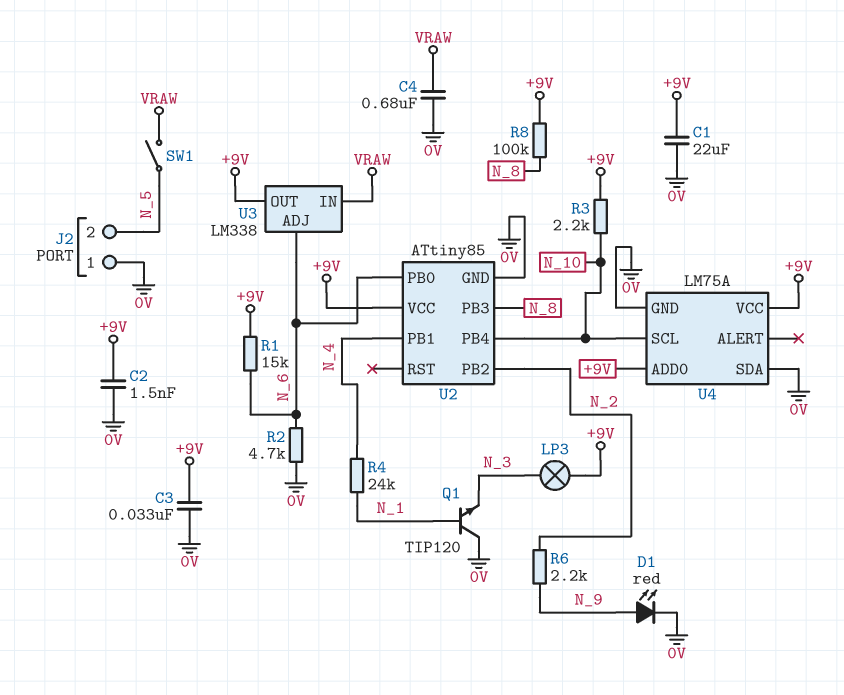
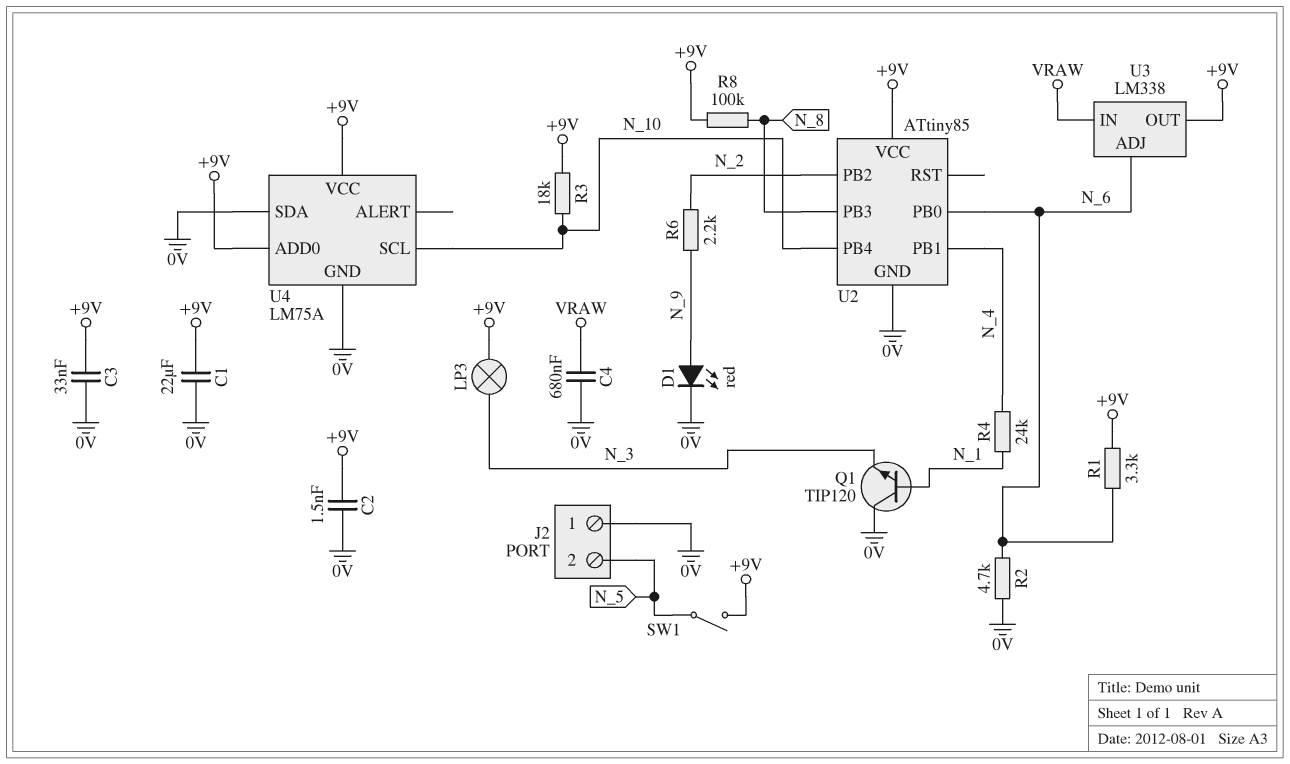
R1: 15k (+9V, N_6) -> 3.3k (+9V, N_6)
R3: 2.2k (+9V, N_10) -> 18k (+9V, N_10)
SW1: switch (N_5, VRAW) -> switch (+9V, N_5)

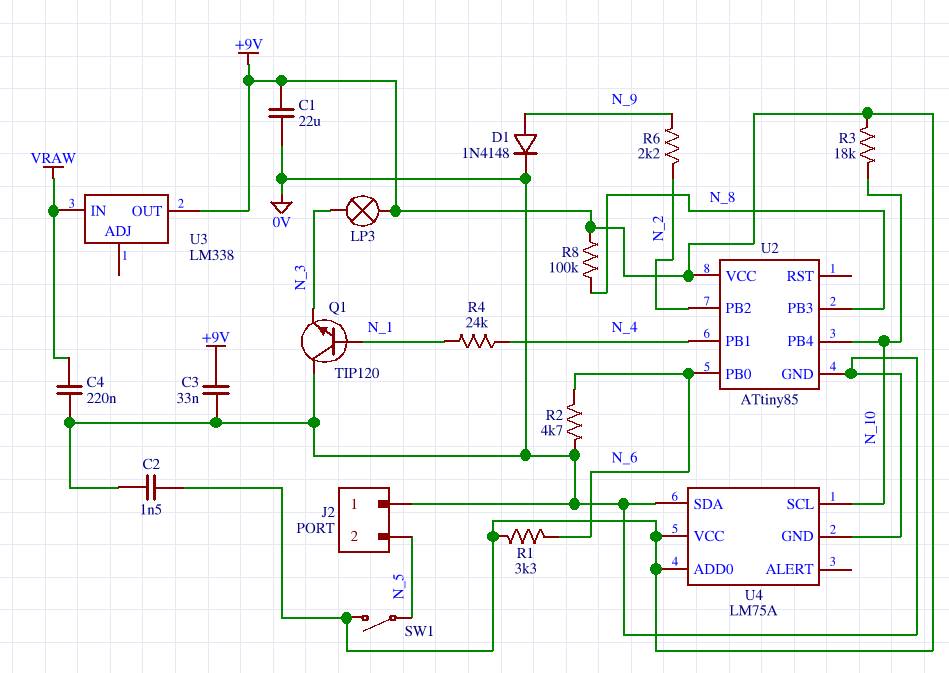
C4: 680nF (0V, VRAW) -> 220nF (0V, VRAW)
D1: LED red (A N_9, K 0V) -> diode 1N4148 (A N_9, K 0V)
U3 pin ADJ: N_6 -> none

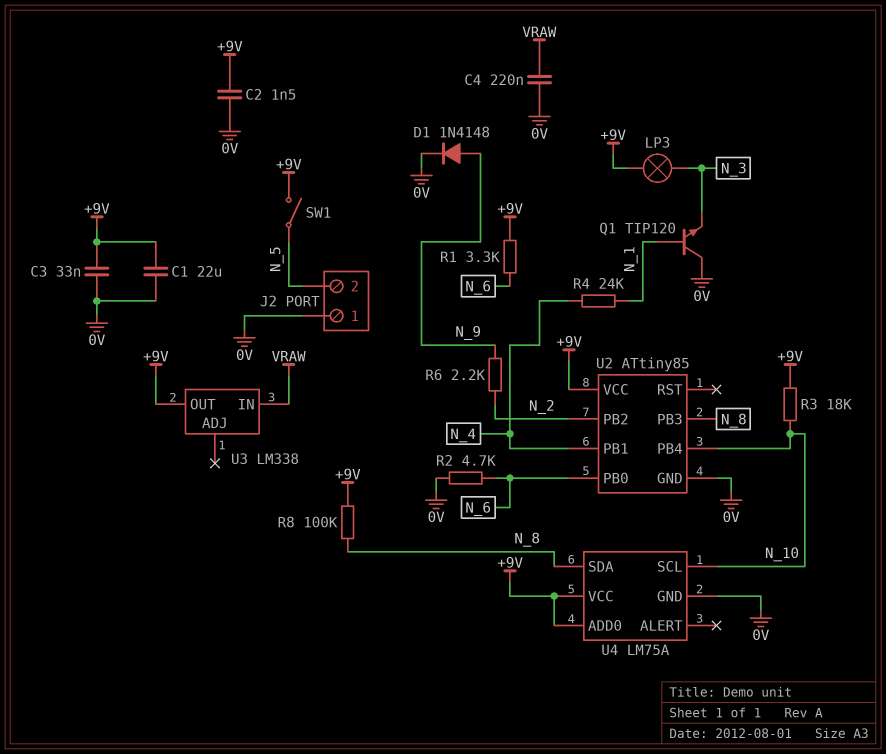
U4 pin SDA: 0V -> N_8

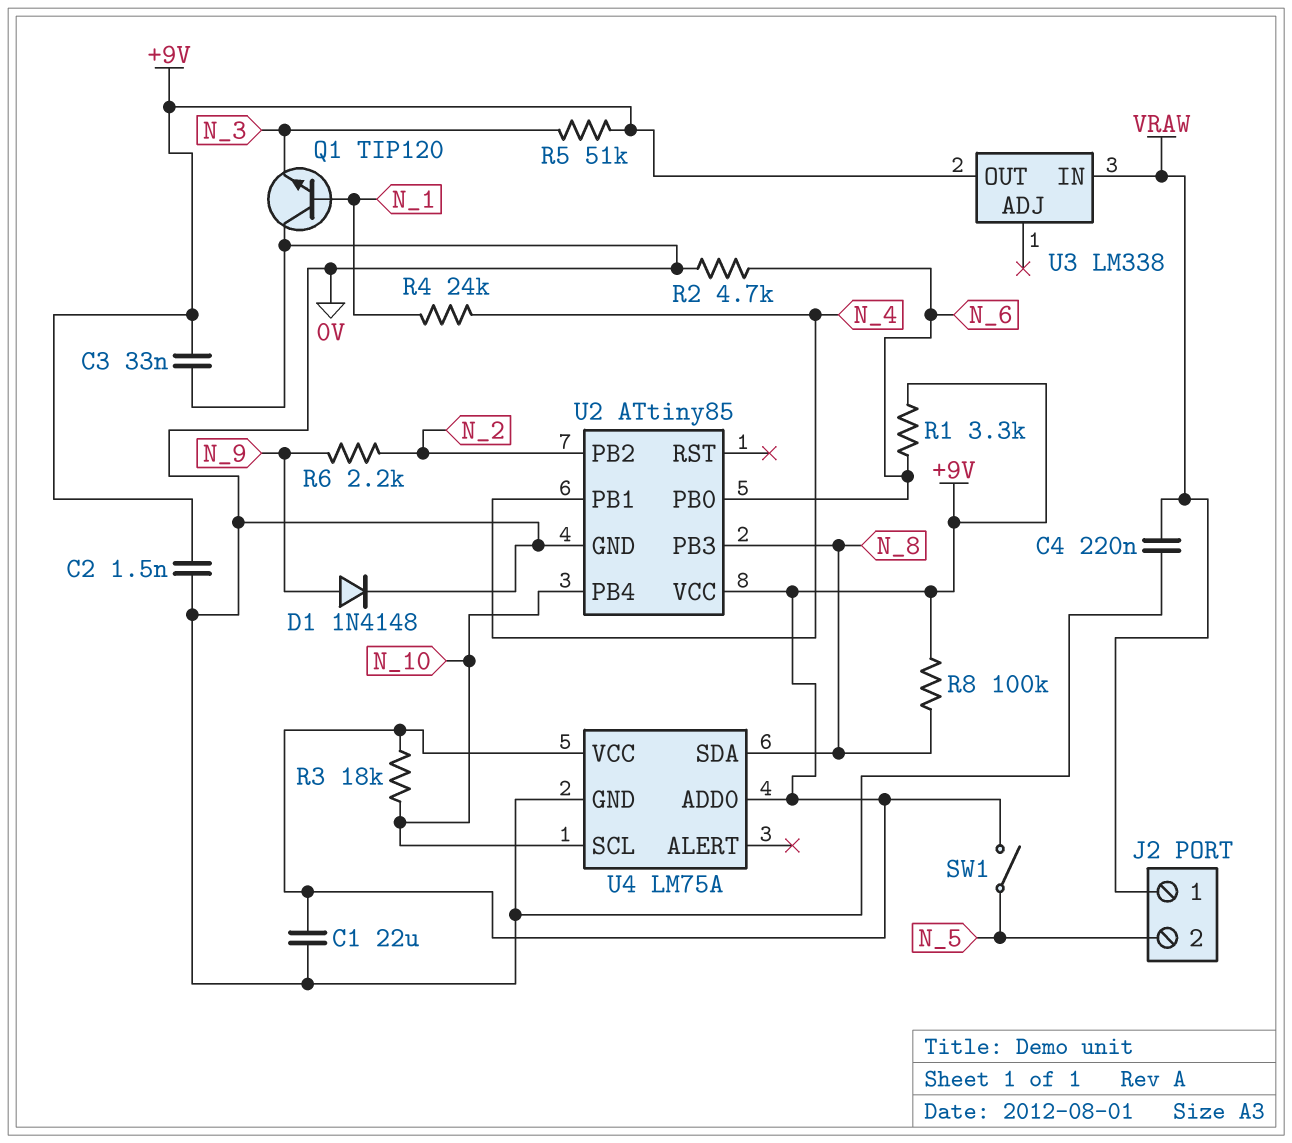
J2 pin 1: 0V -> VRAW
LP3: lamp (+9V, N_3) -> none
R5: none -> 51k (+9V, N_3)

